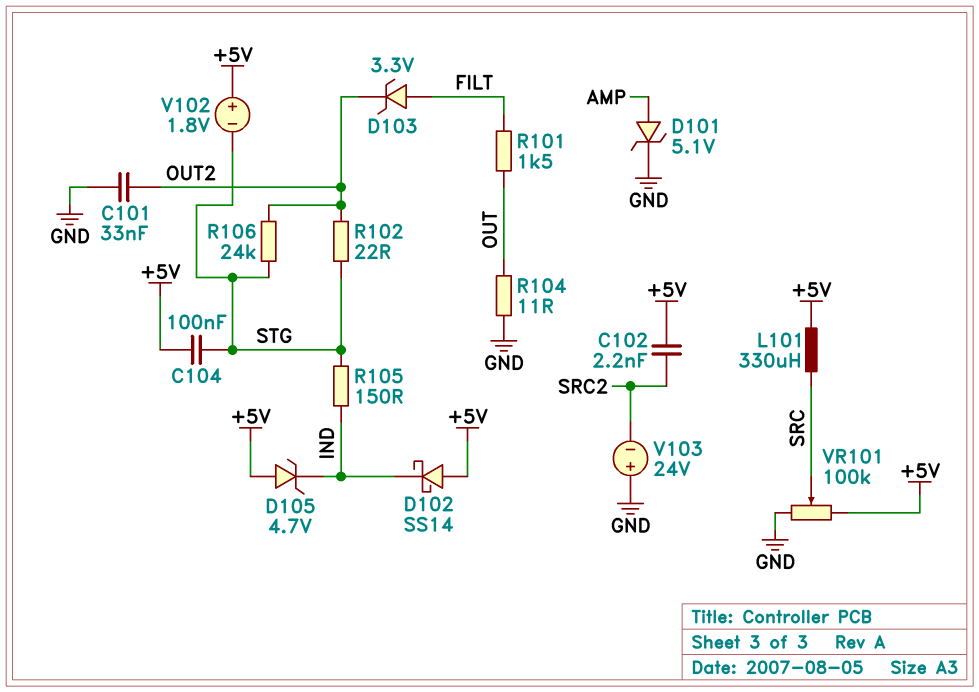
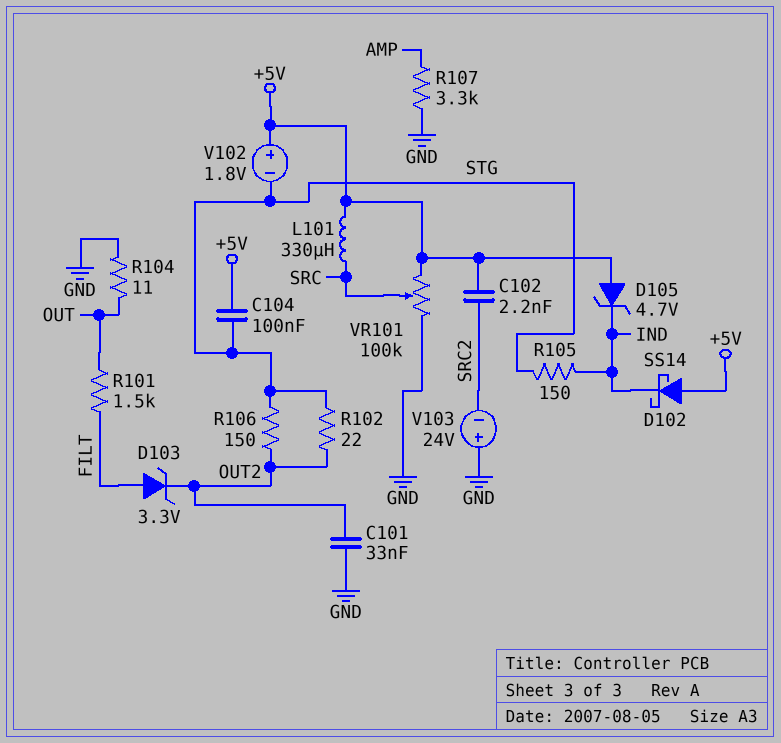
D101: zener 5.1V (A AMP, K GND) -> none
R106: 24k (OUT2, STG) -> 150 (OUT2, STG)
R107: none -> 3.3k (AMP, GND)

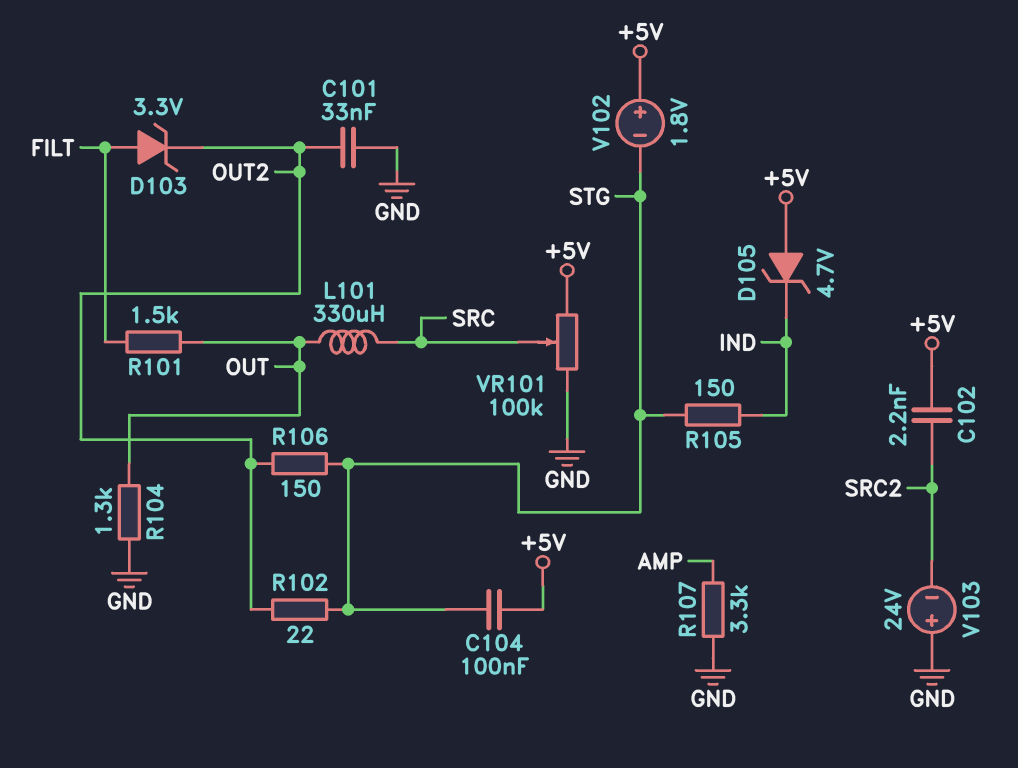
D102: schottky SS14 (A +5V, K IND) -> none
L101: 330uH (+5V, SRC) -> 330uH (OUT, SRC)
R104: 11 (GND, OUT) -> 1.3k (GND, OUT)

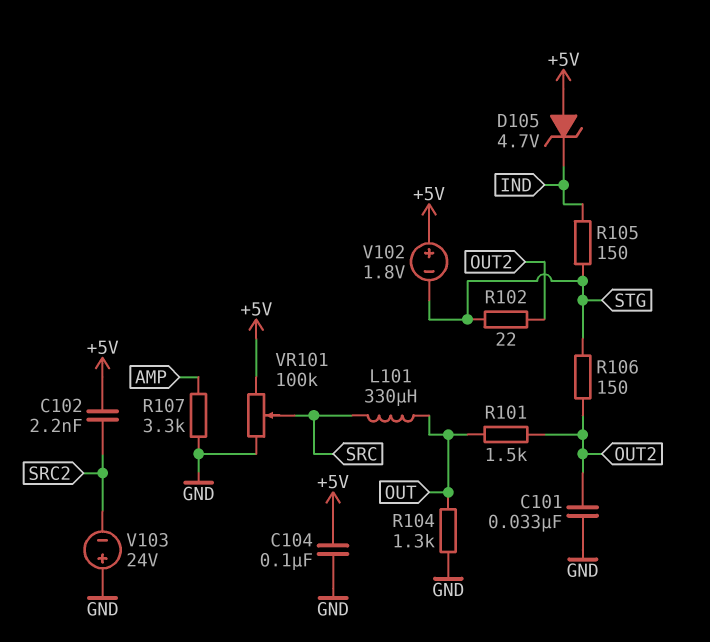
C104: 100nF (+5V, STG) -> 100nF (+5V, GND)
D103: zener 3.3V (A FILT, K OUT2) -> none
R101: 1.5k (FILT, OUT) -> 1.5k (OUT, OUT2)

